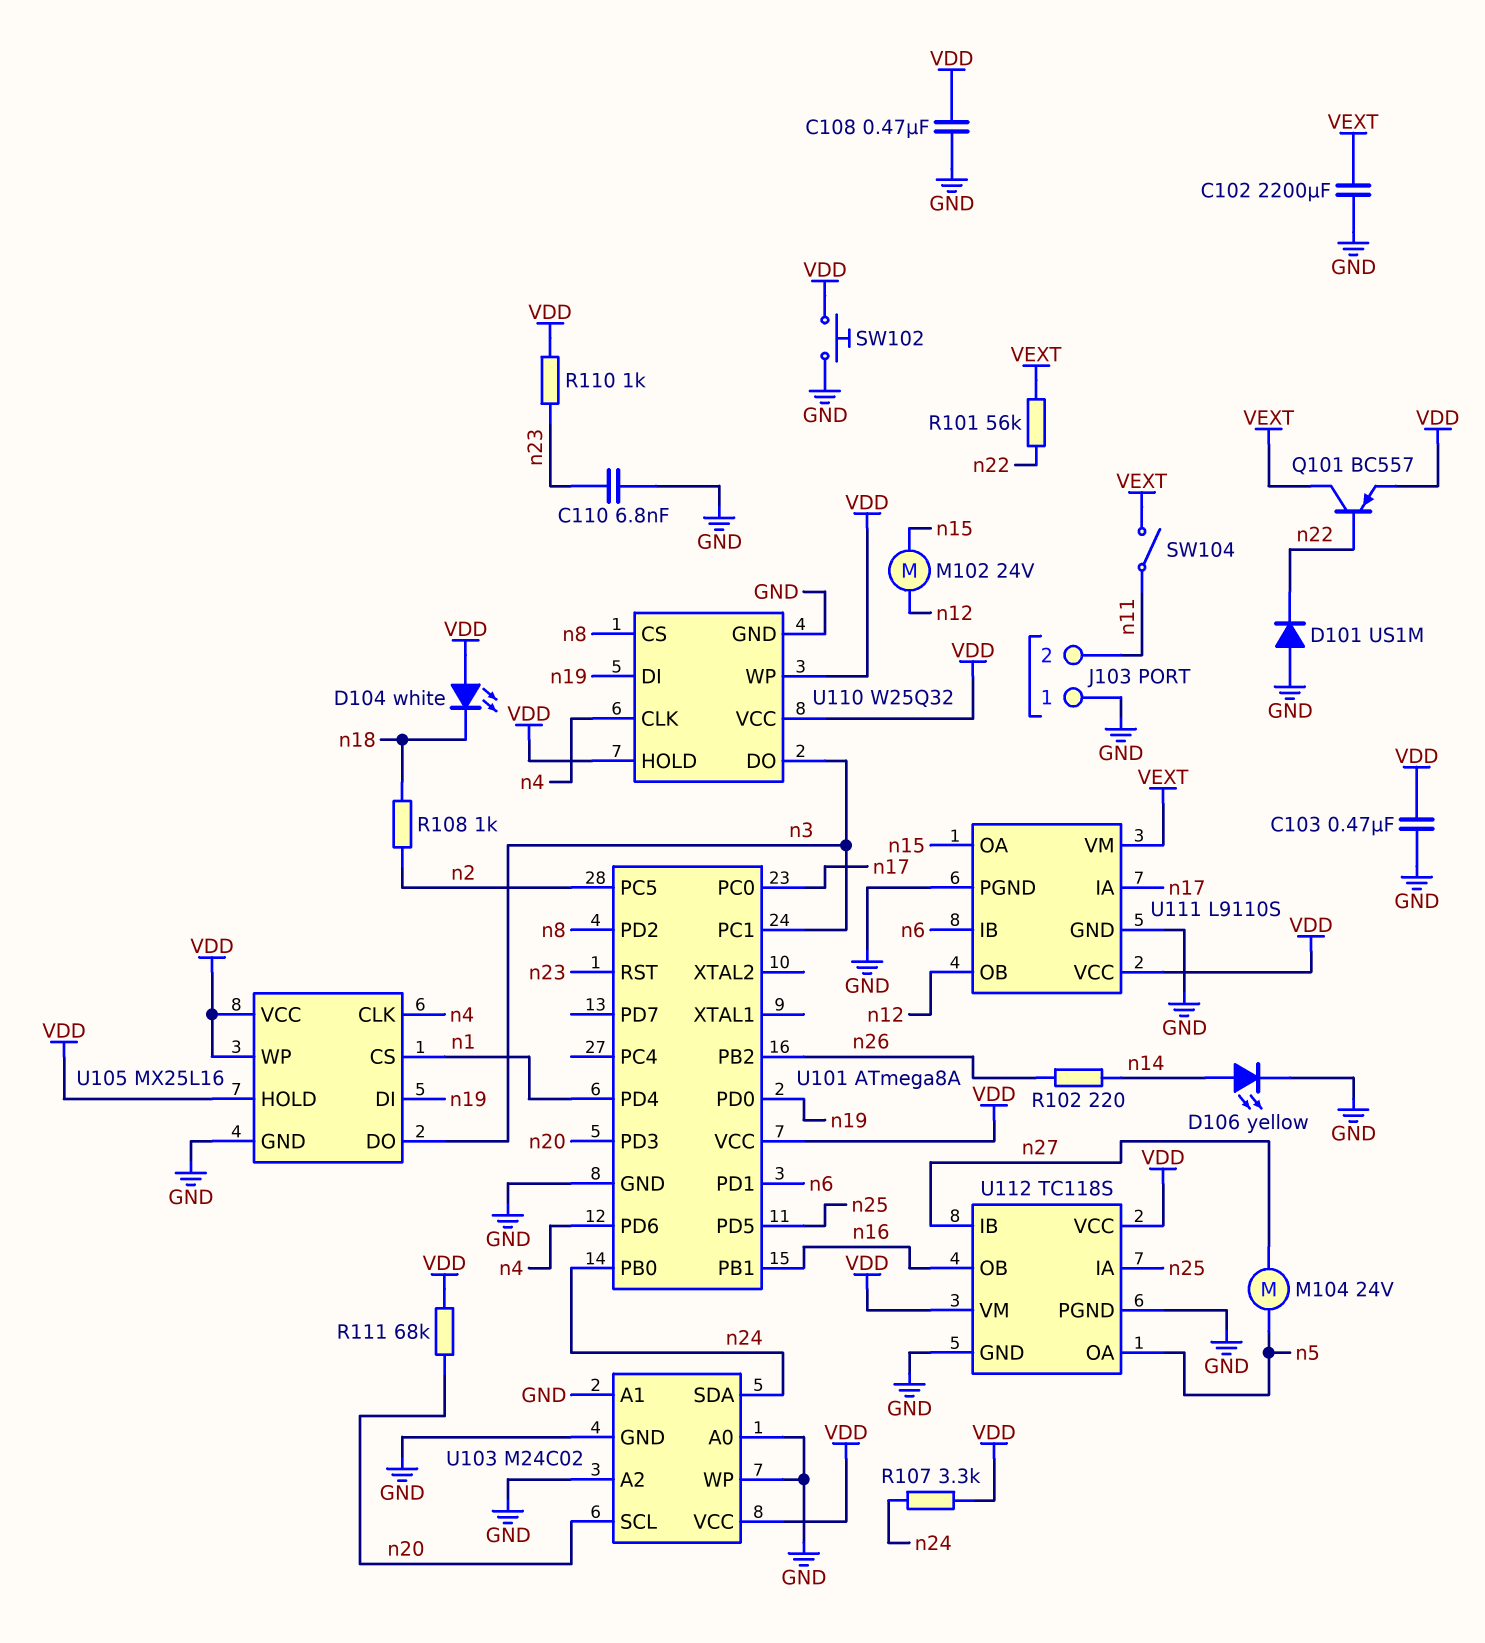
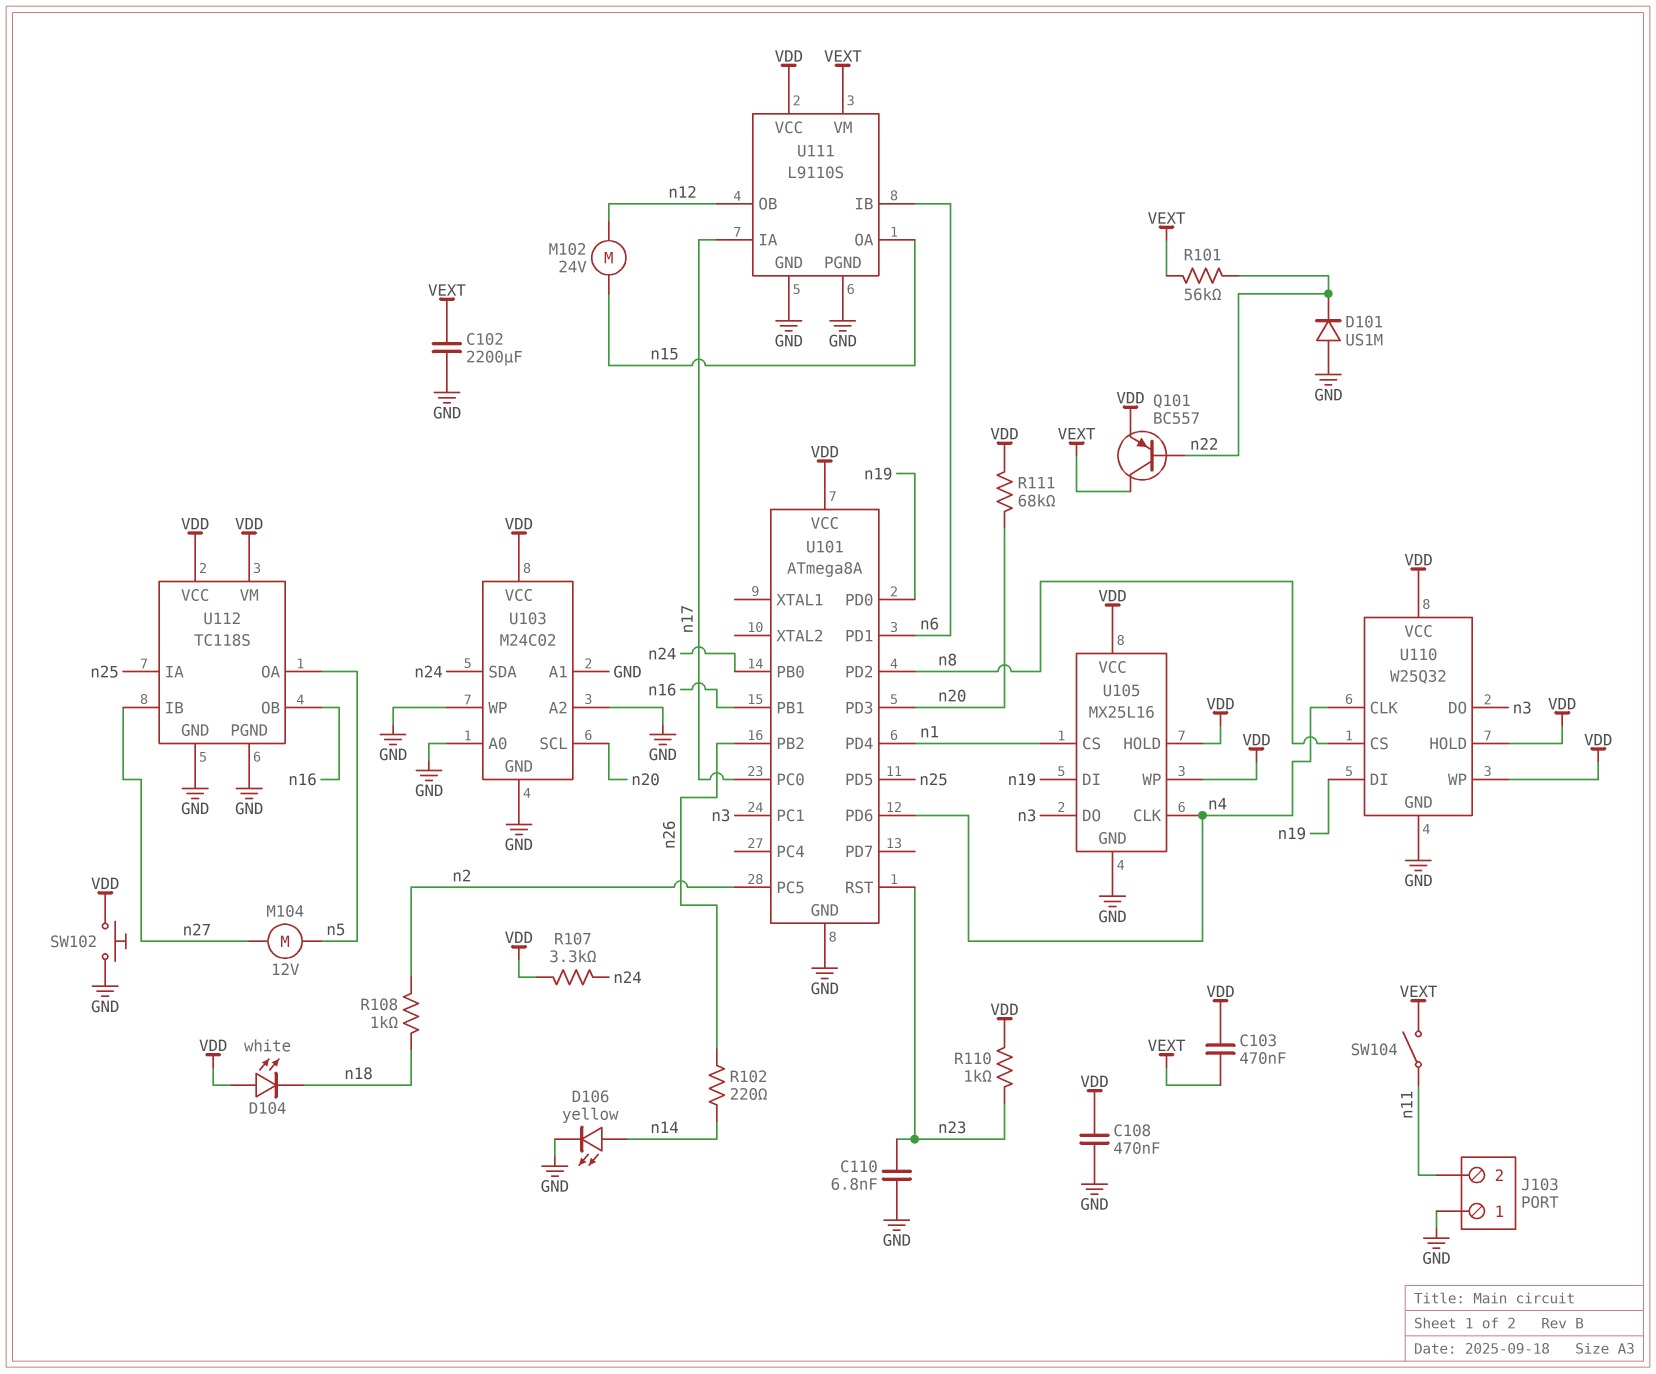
C103: 470nF (GND, VDD) -> 470nF (VDD, VEXT)
M104: motor 24V (n5, n27) -> motor 12V (n5, n27)

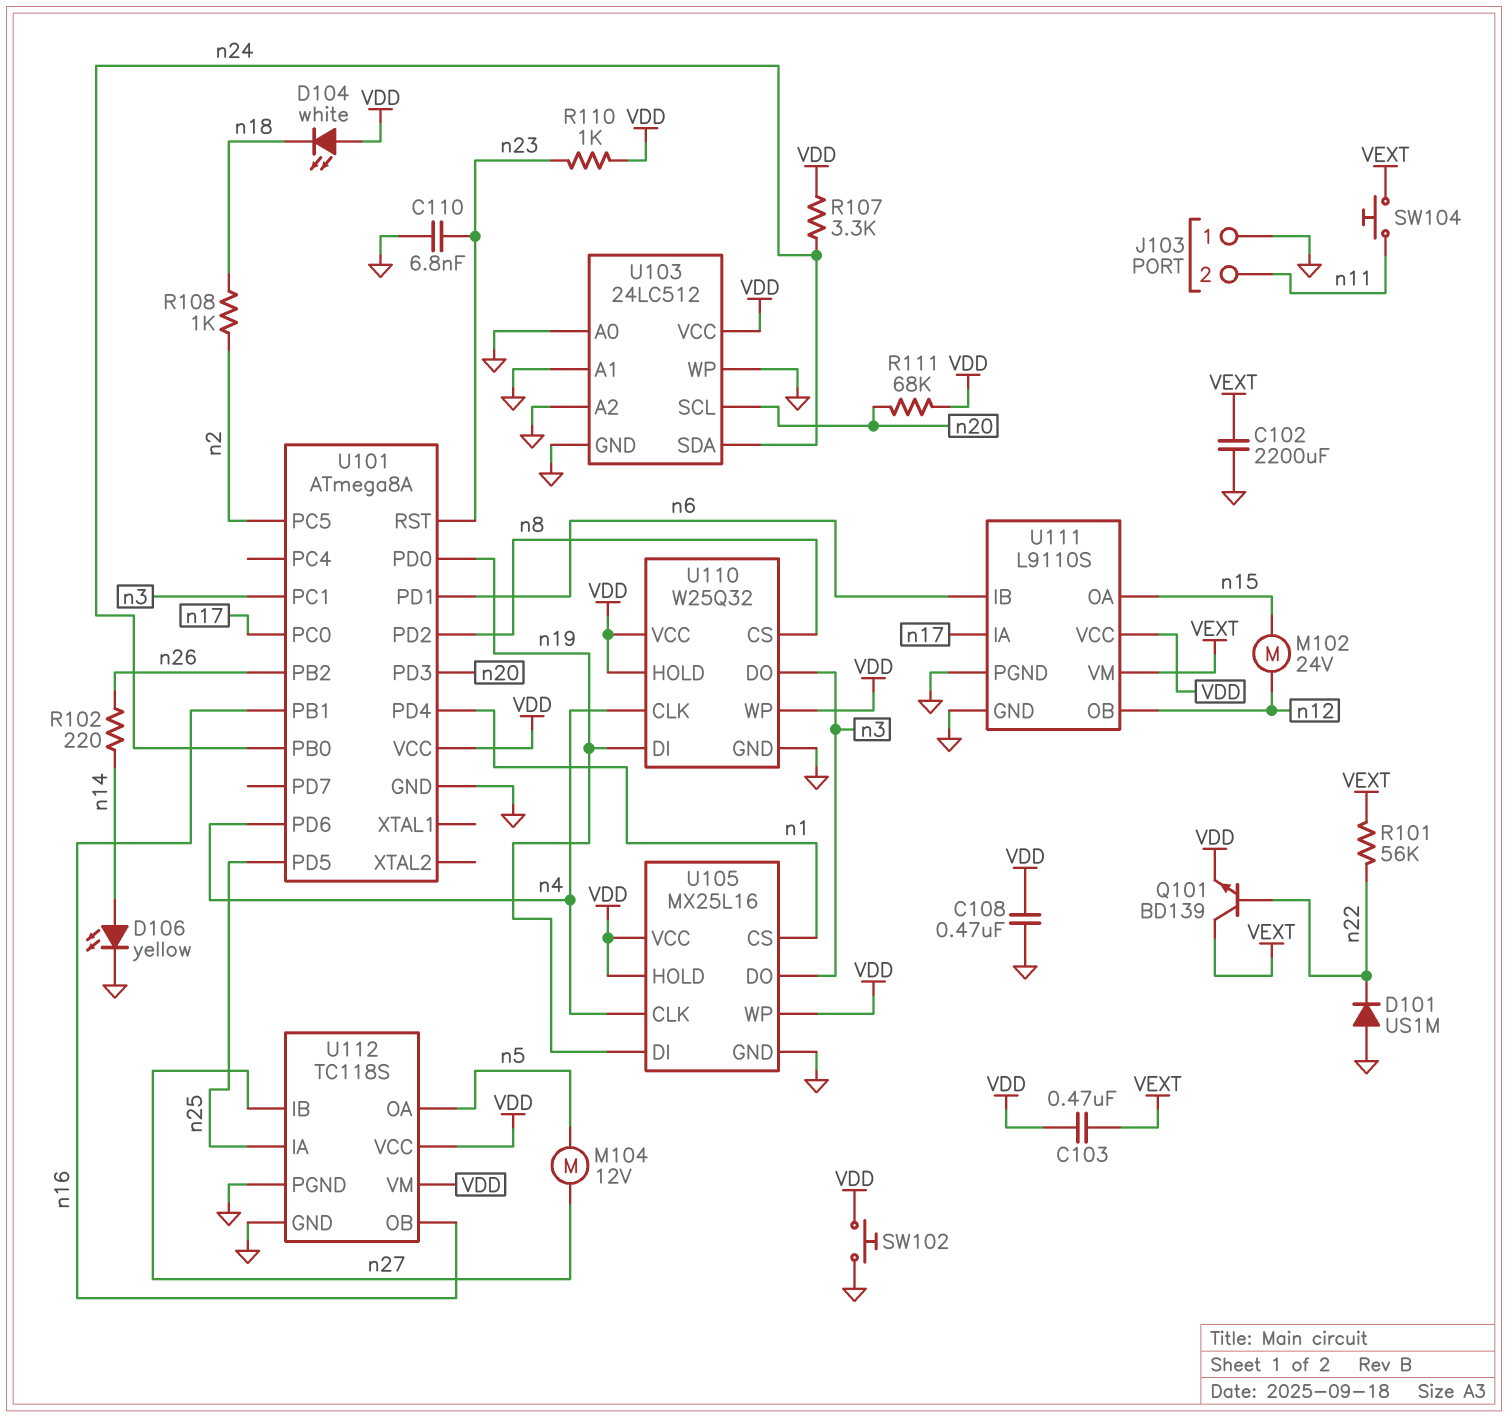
Q101: PNP BC557 (B n22, C VEXT, E VDD) -> NPN BD139 (B n22, C VEXT, E VDD)
SW104: switch (VEXT, n11) -> button (VEXT, n11)
U103: M24C02 -> 24LC512

